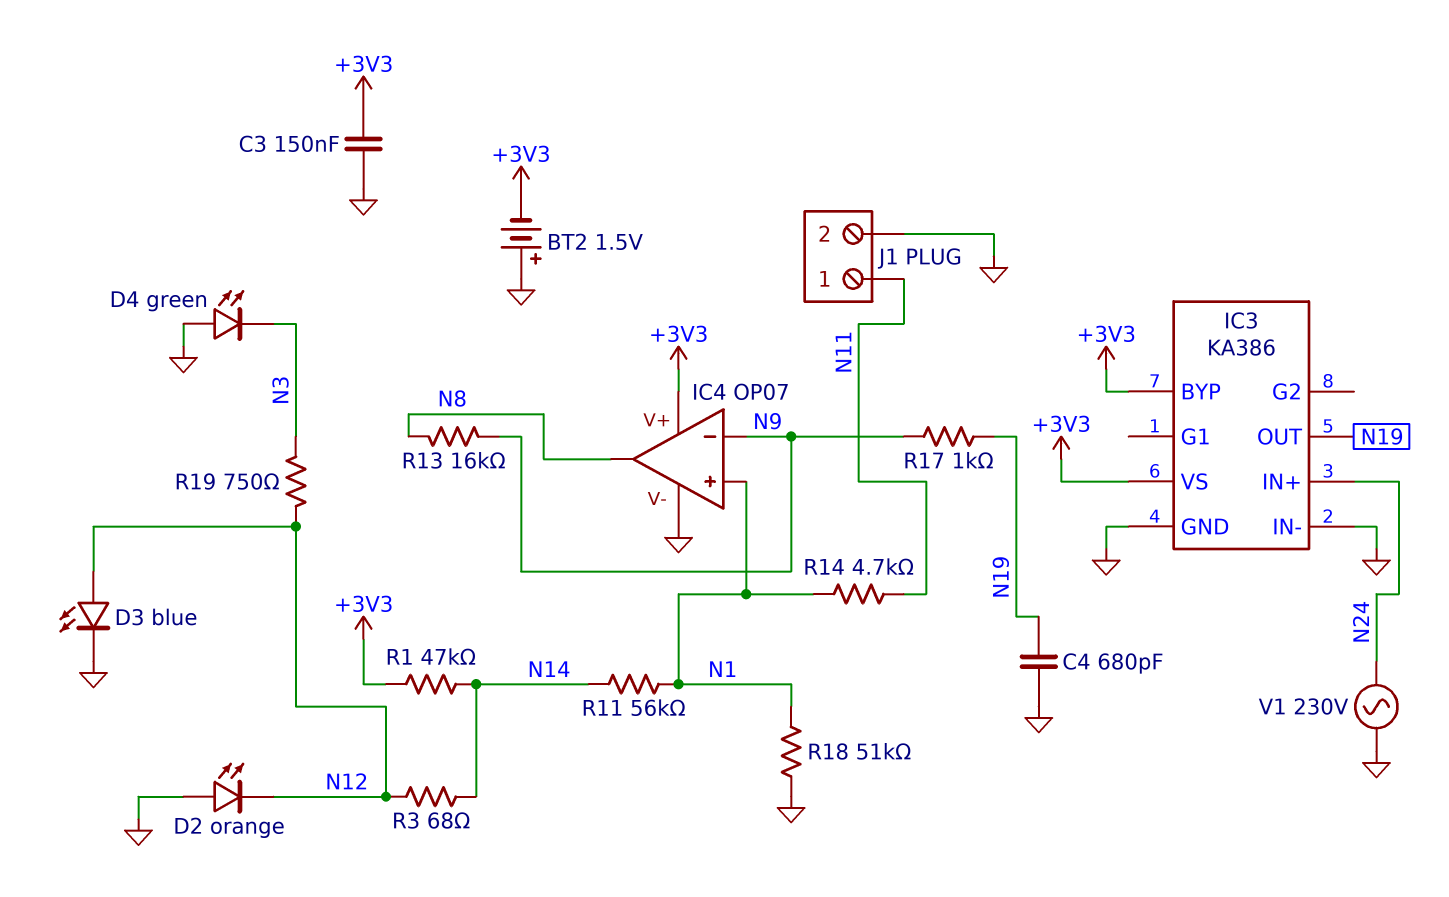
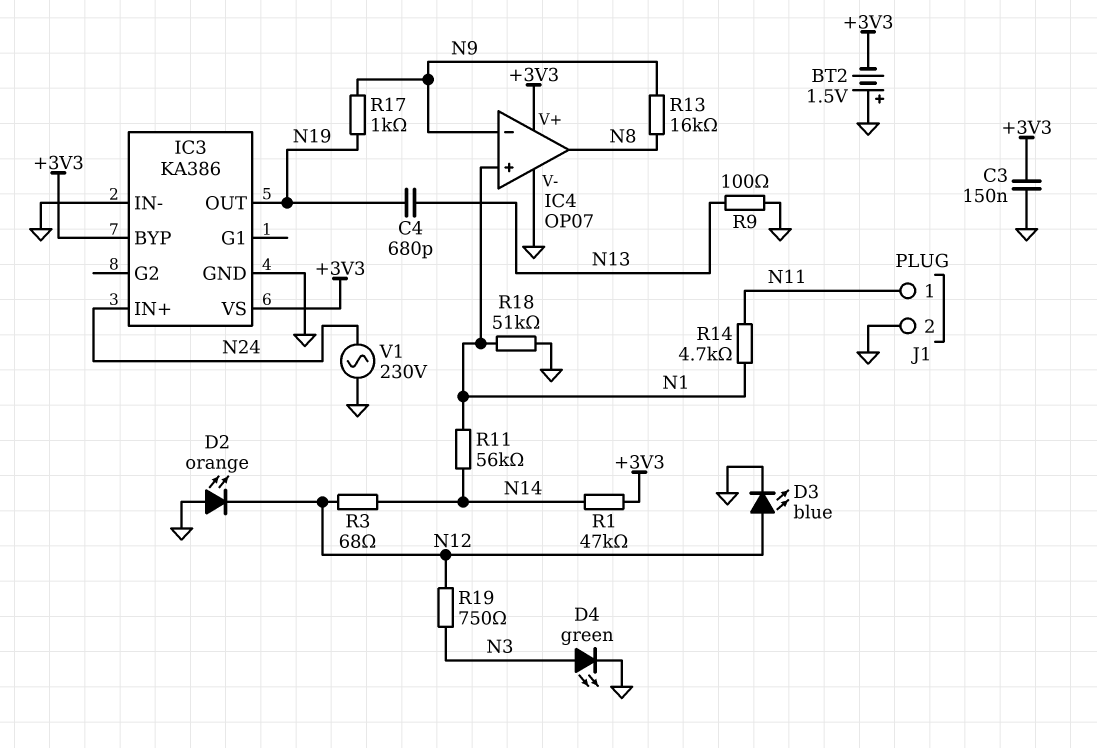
C4: 680pF (GND, N19) -> 680pF (N13, N19)
D4: LED green (A GND, K N3) -> LED green (A N3, K GND)
R9: none -> 100 (GND, N13)

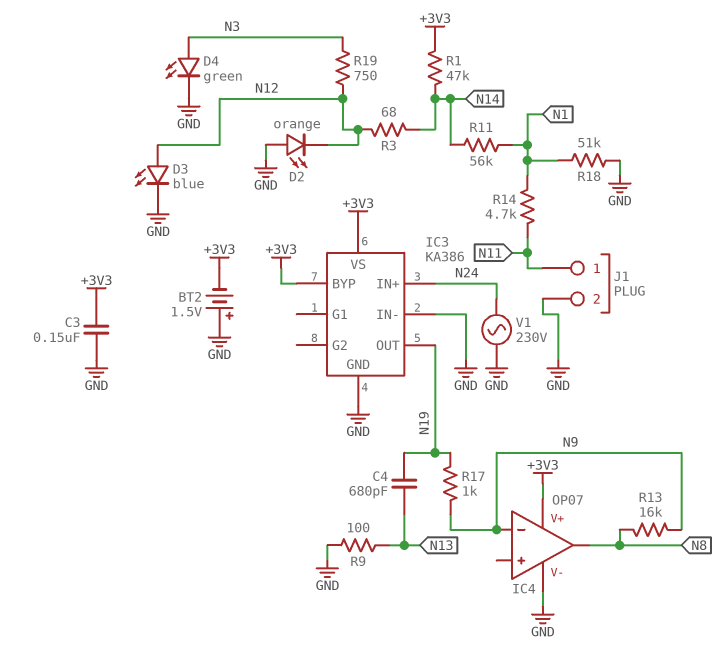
IC4 pin in+: N1 -> none

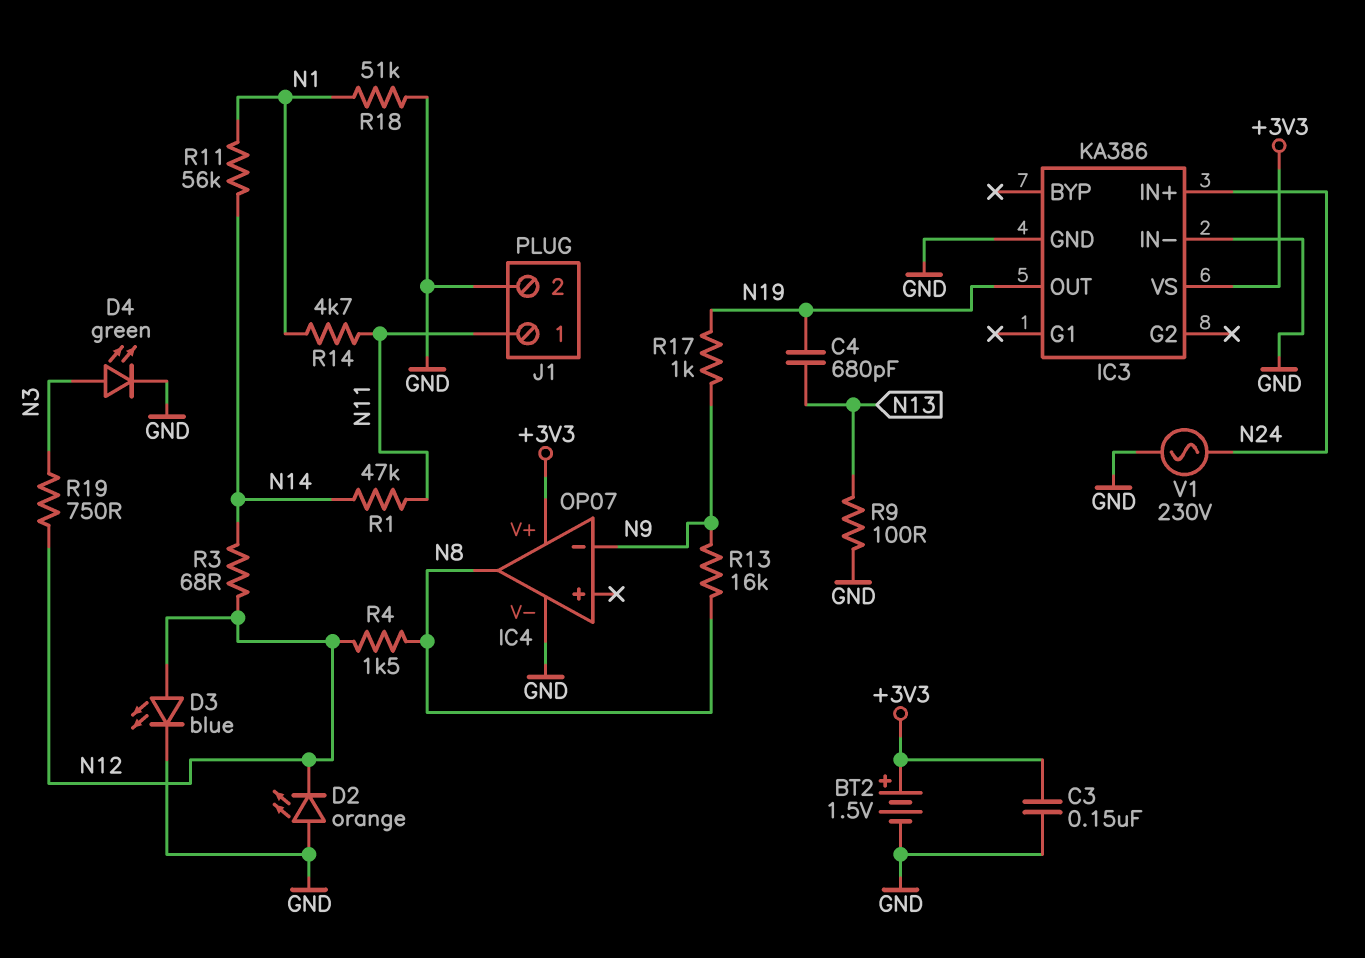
BT2: 1.5V (plus GND, minus +3V3) -> 1.5V (plus +3V3, minus GND)
IC3 pin BYP: +3V3 -> none
R1: 47k (+3V3, N14) -> 47k (N11, N14)
R4: none -> 1.5k (N8, N12)

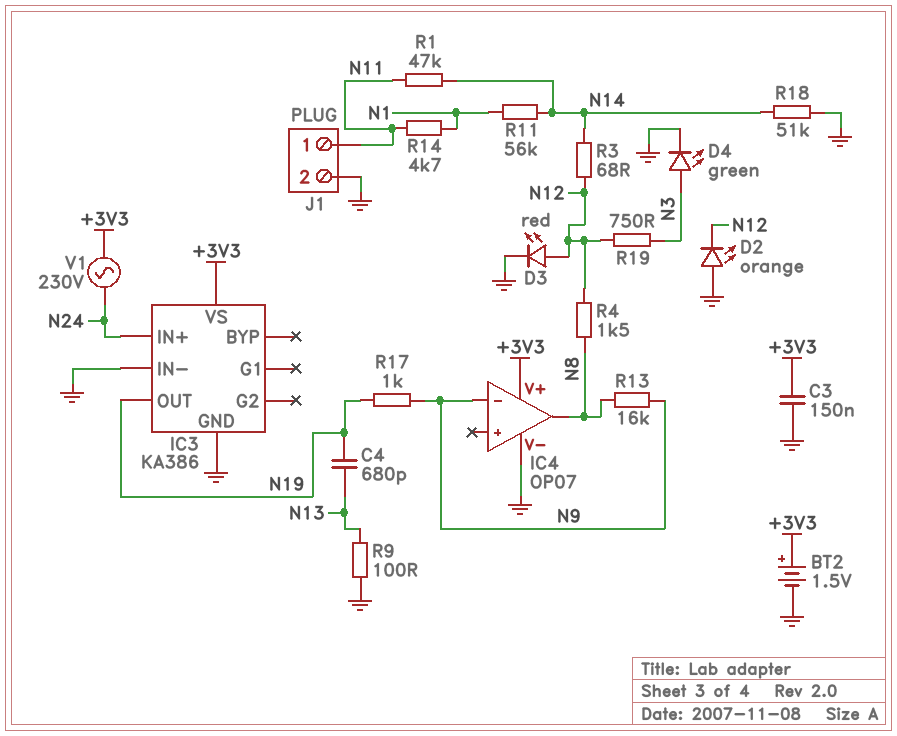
D3: LED blue (A N12, K GND) -> LED red (A N12, K GND)
R18: 51k (GND, N1) -> 51k (GND, N14)
V1: AC 230V (GND, N24) -> AC 230V (+3V3, N24)

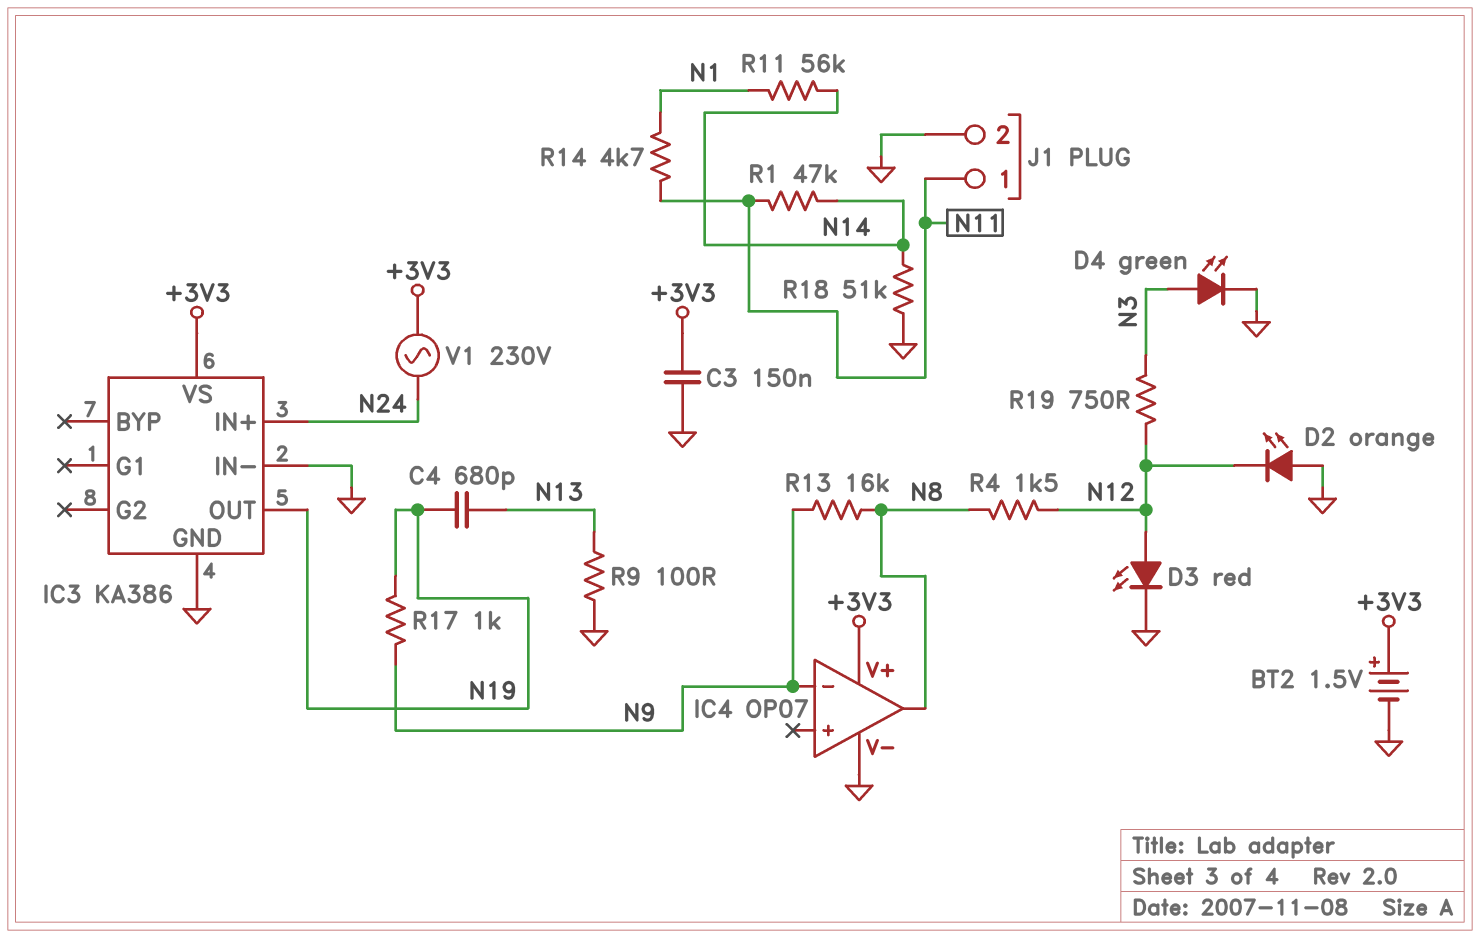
R3: 68 (N12, N14) -> none

